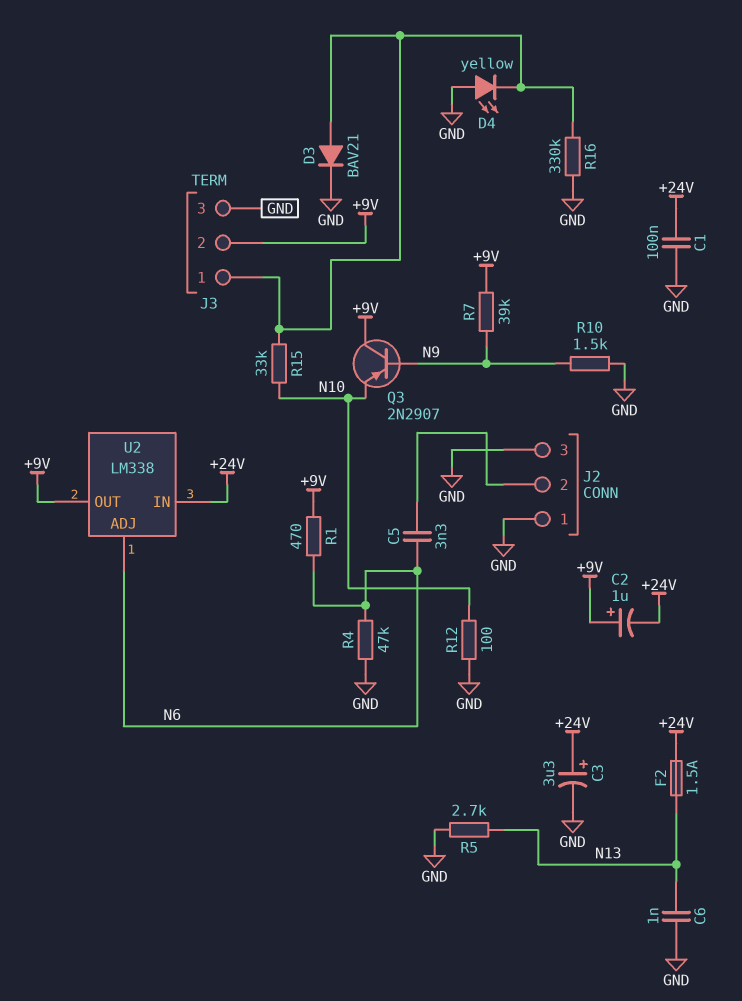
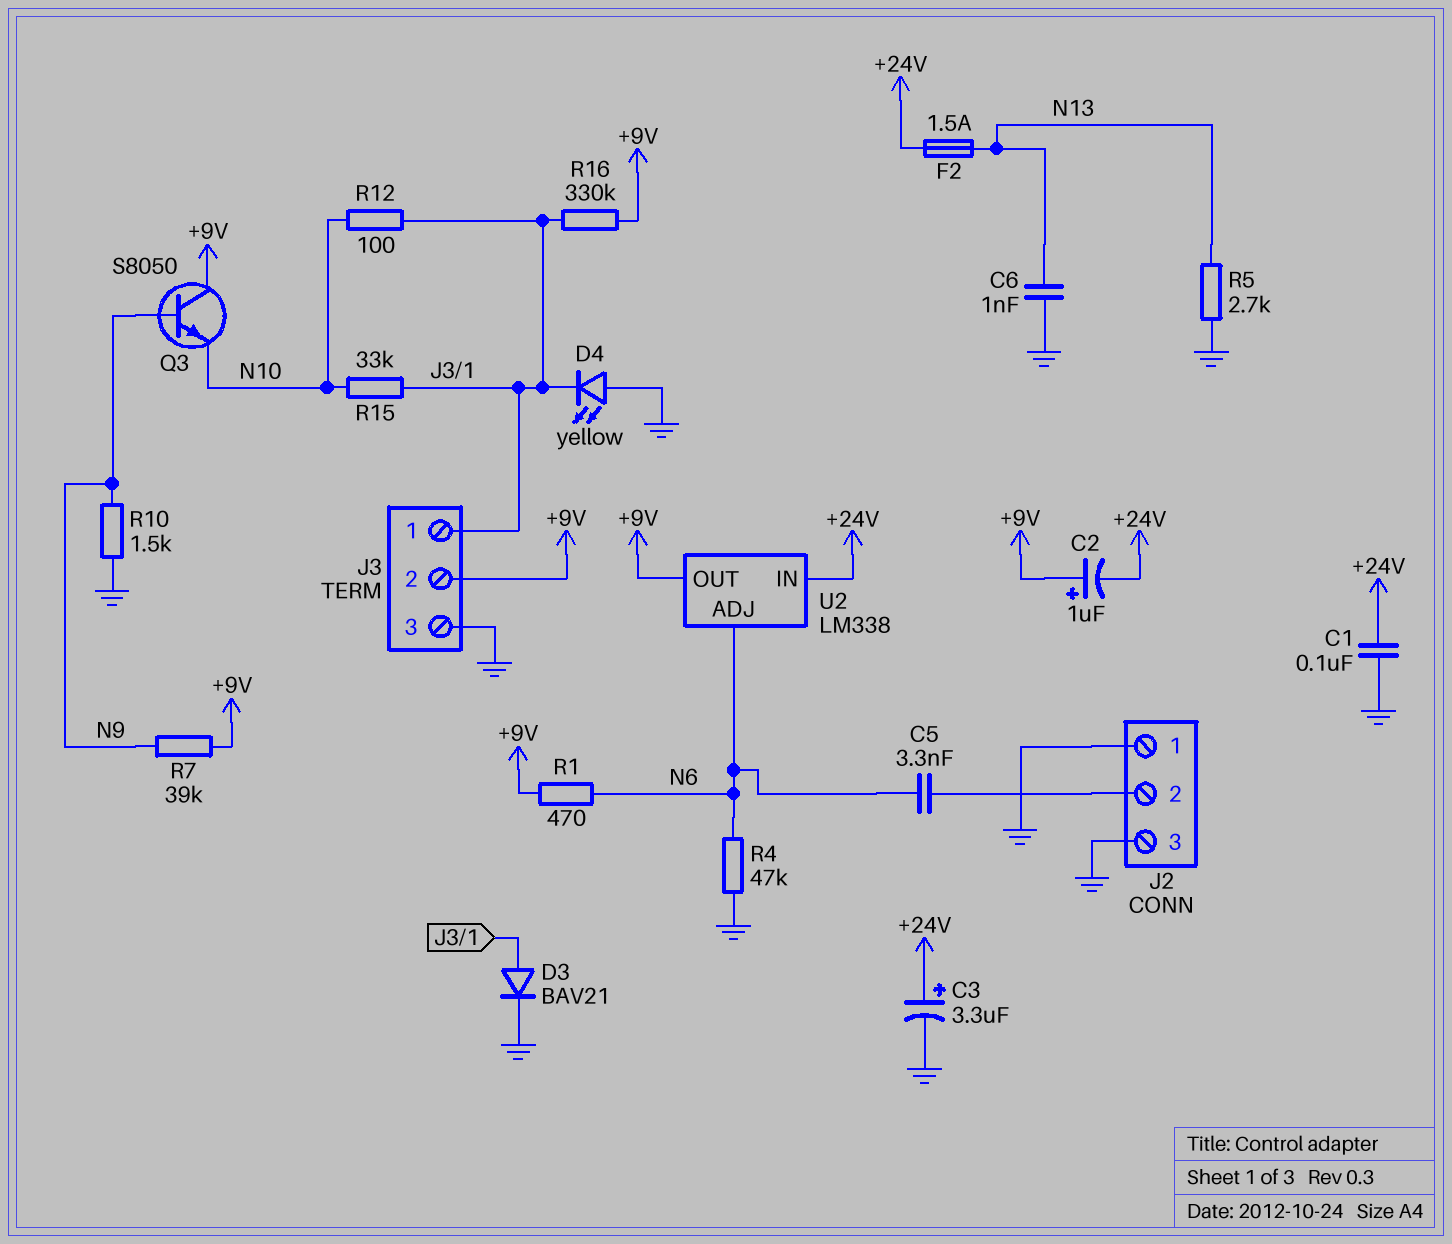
Q3: PNP 2N2907 (B N9, C +9V, E N10) -> NPN S8050 (B N9, C +9V, E N10)
R12: 100 (GND, N10) -> 100 (J3/1, N10)
R16: 330k (GND, J3/1) -> 330k (+9V, J3/1)

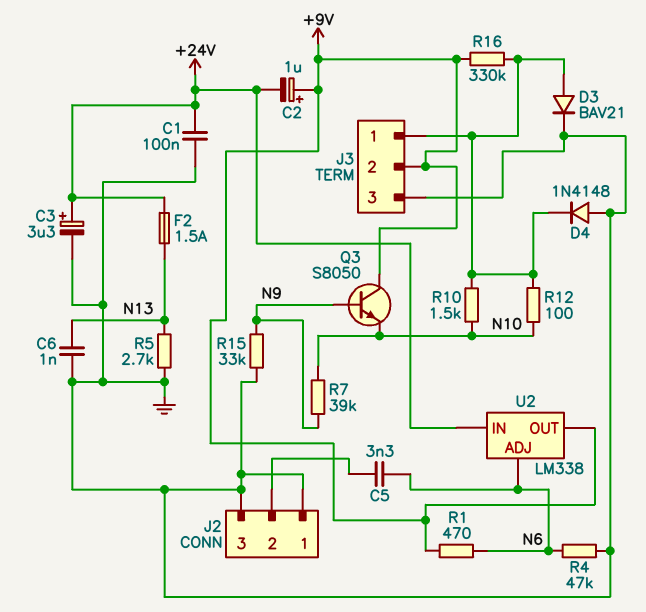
D4: LED yellow (A GND, K J3/1) -> diode 1N4148 (A GND, K J3/1)
R7: 39k (+9V, N9) -> 39k (N9, N10)
R10: 1.5k (GND, N9) -> 1.5k (J3/1, N10)
R15: 33k (J3/1, N10) -> 33k (GND, N9)

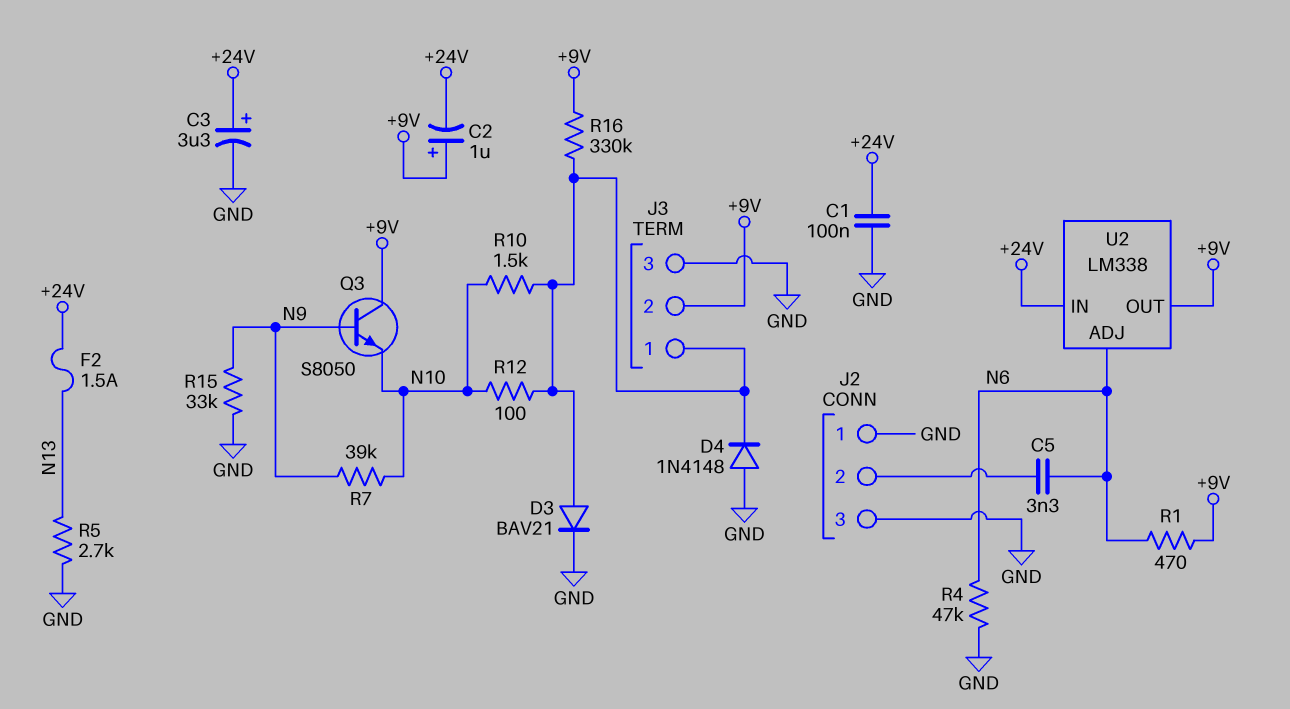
C6: 1nF (GND, N13) -> none

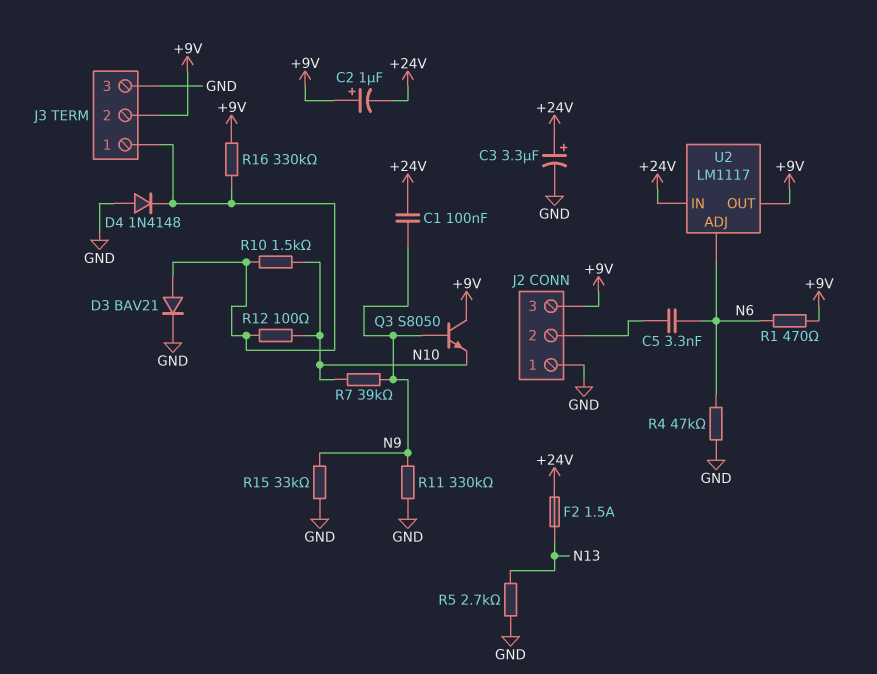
C1: 100nF (+24V, GND) -> 100nF (+24V, N9)
J2 pin 3: GND -> +9V
R11: none -> 330k (GND, N9)
U2: LM338 -> LM1117

